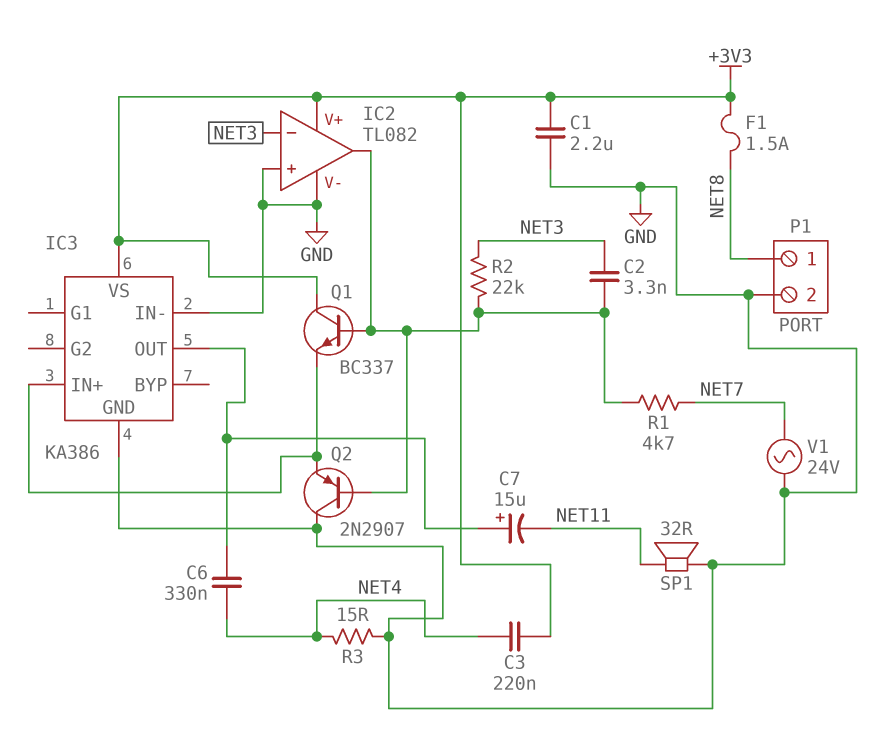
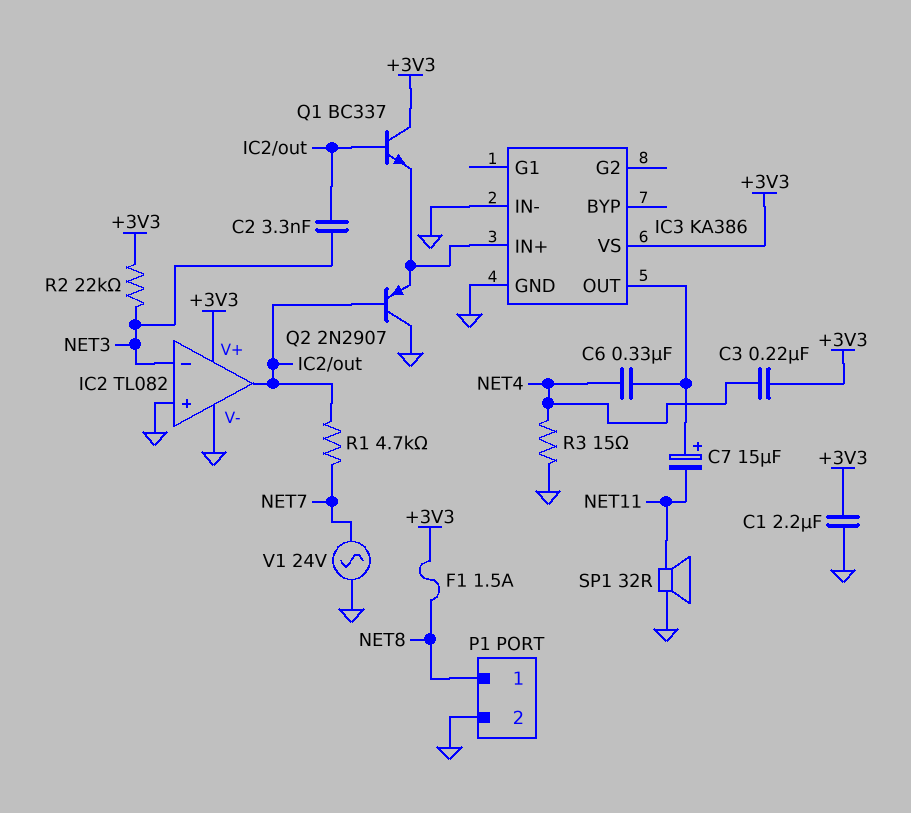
R2: 22k (IC2/out, NET3) -> 22k (+3V3, NET3)

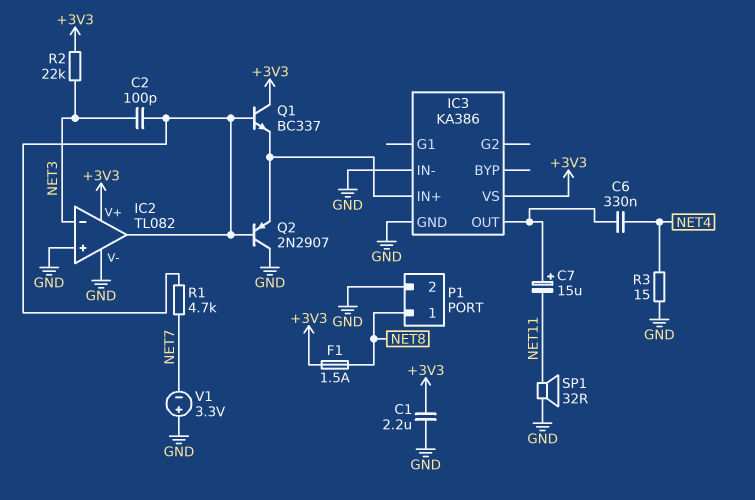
C2: 3.3nF (IC2/out, NET3) -> 100pF (IC2/out, NET3)
C3: 220nF (+3V3, NET4) -> none
V1: AC 24V (GND, NET7) -> 3.3V (plus GND, minus NET7)

